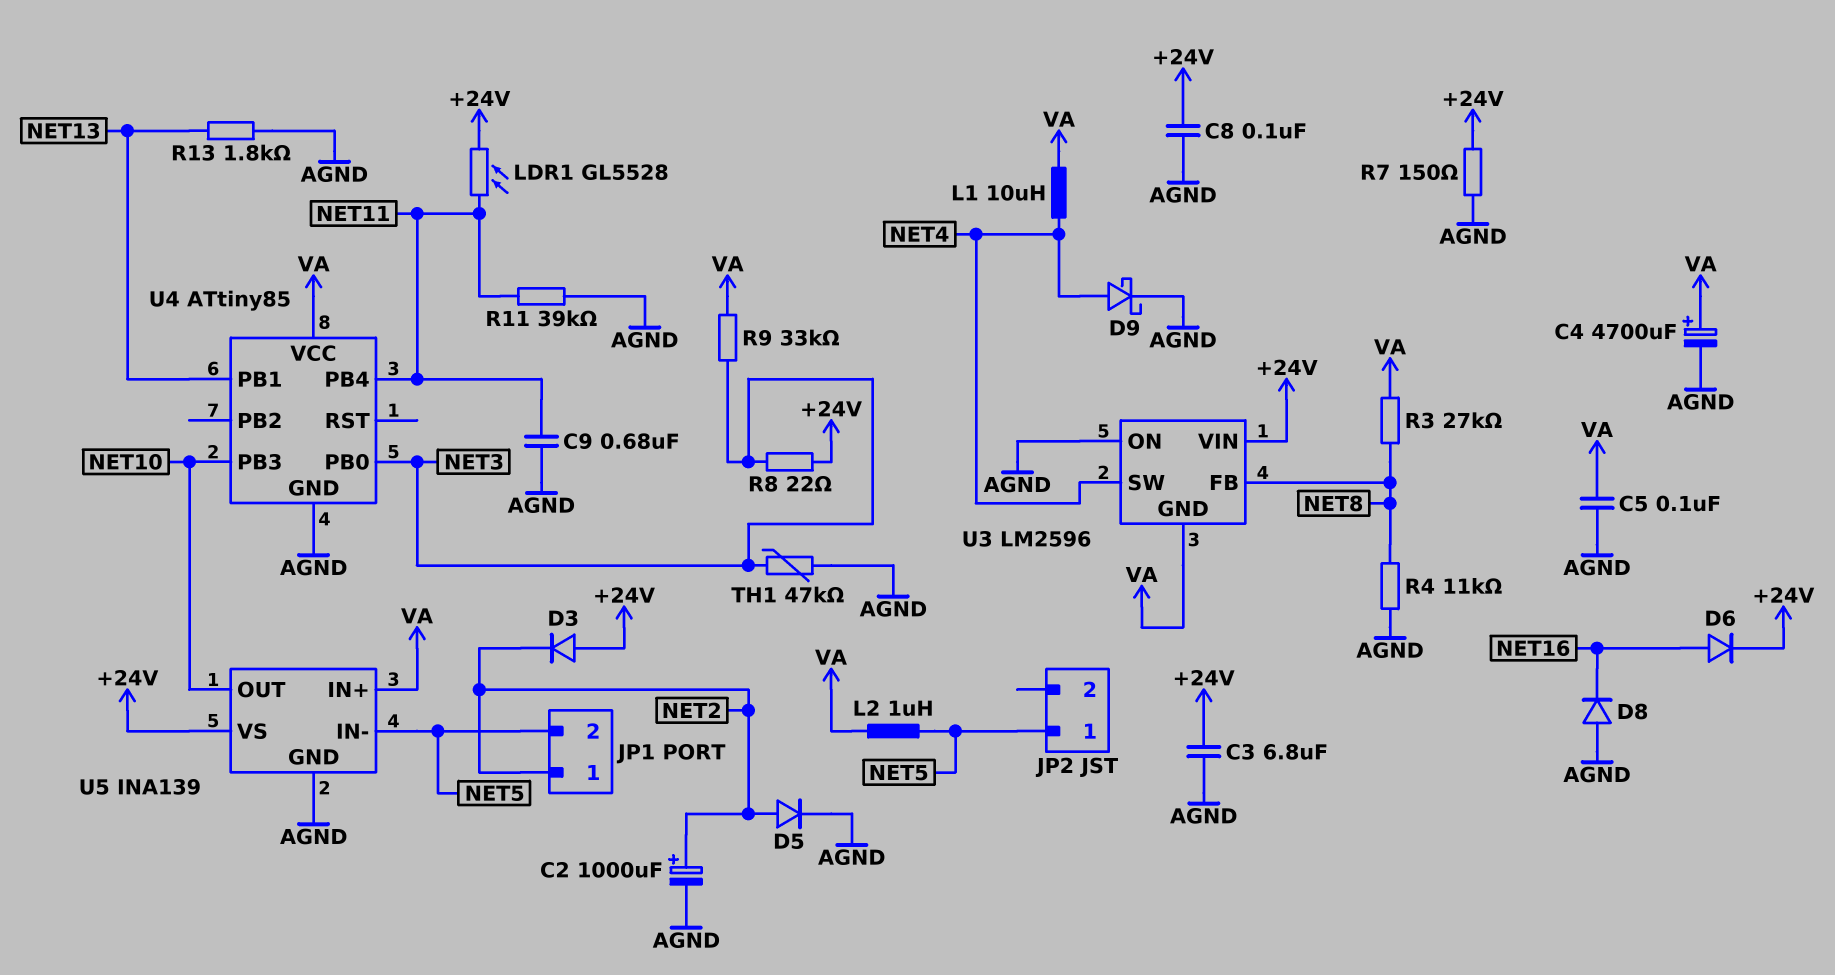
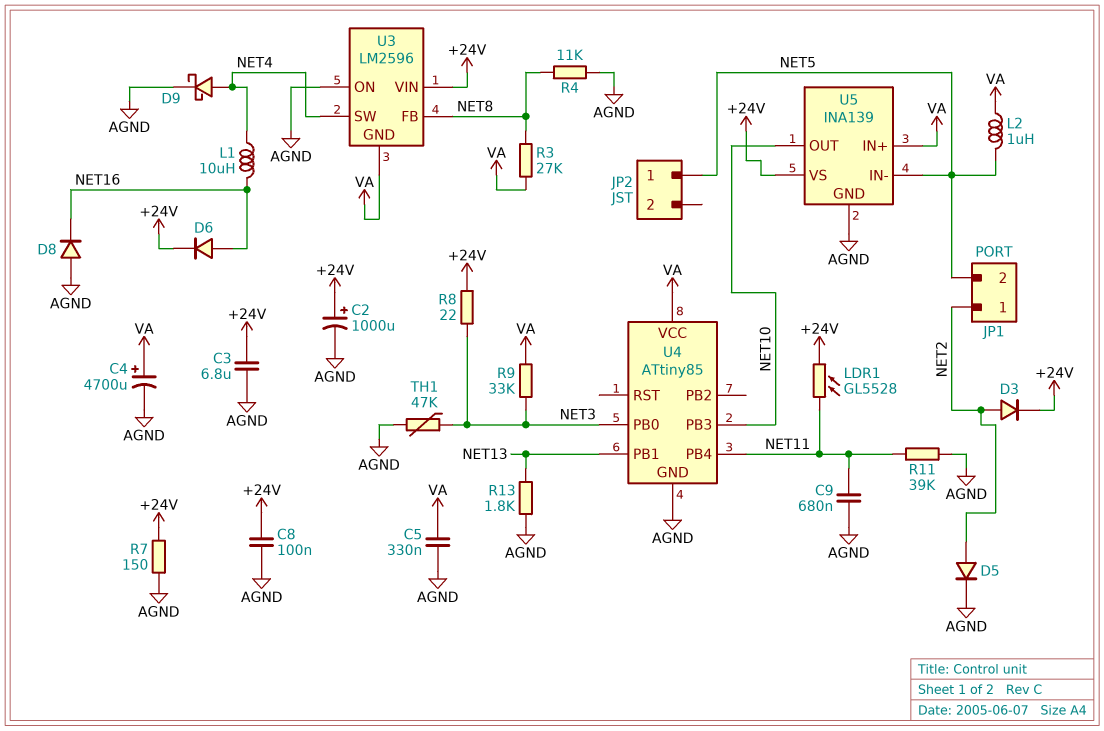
C2: 1000uF (plus NET2, minus AGND) -> 1000uF (plus +24V, minus AGND)
C5: 100nF (AGND, VA) -> 330nF (AGND, VA)
D3: diode (A +24V, K NET2) -> diode (A NET2, K +24V)
L1: 10uH (NET4, VA) -> 10uH (NET4, NET16)

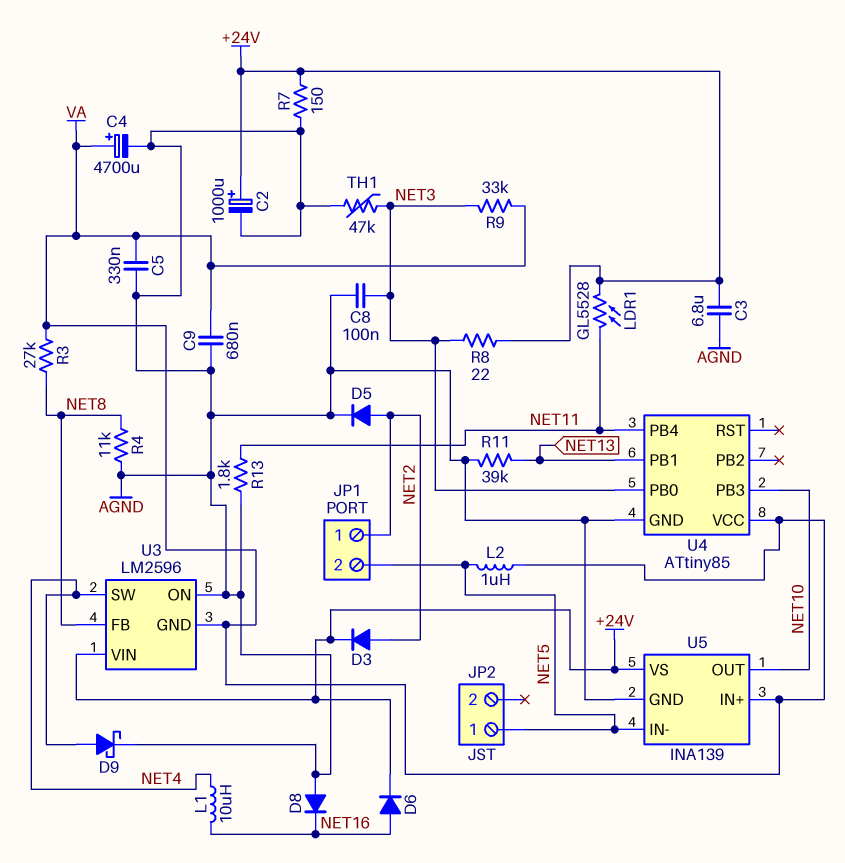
C8: 100nF (+24V, AGND) -> 100nF (AGND, NET3)
C9: 680nF (AGND, NET11) -> 680nF (AGND, VA)
R11: 39k (AGND, NET11) -> 39k (AGND, NET13)
R13: 1.8k (AGND, NET13) -> 1.8k (AGND, NET11)

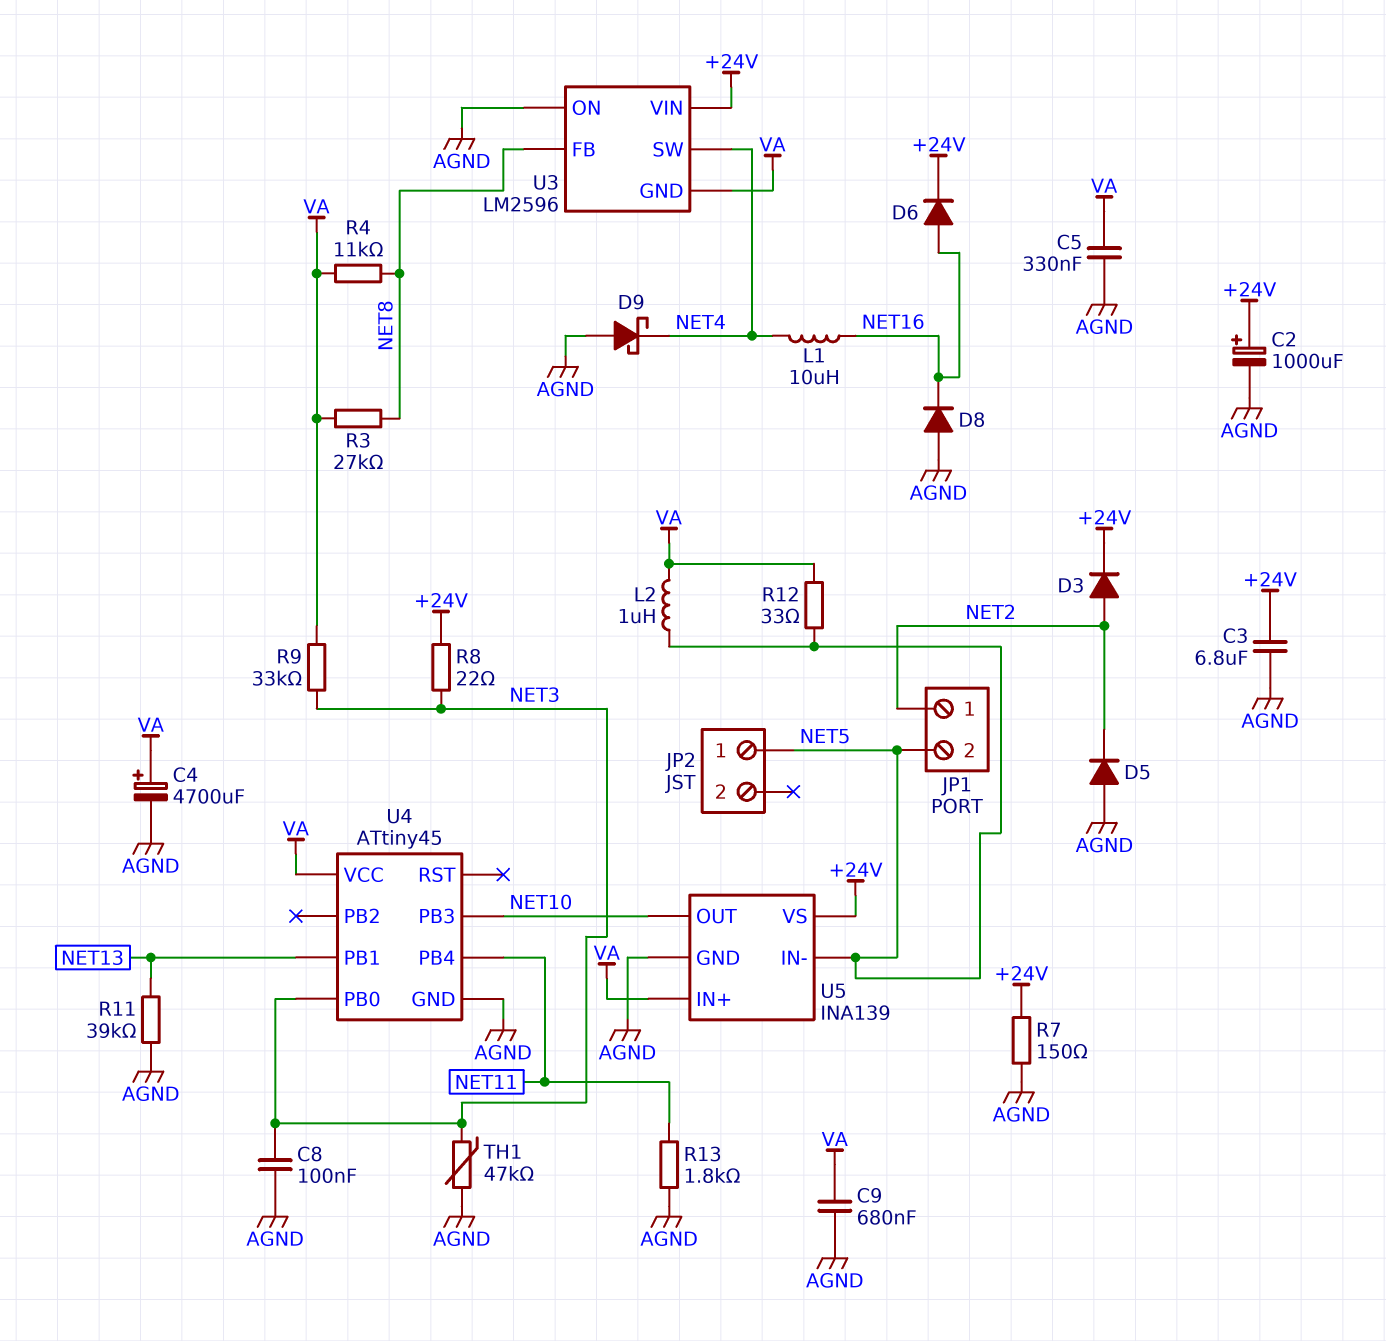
D5: diode (A NET2, K AGND) -> diode (A AGND, K NET2)
D9: schottky (A NET4, K AGND) -> schottky (A AGND, K NET4)
LDR1: GL5528 (+24V, NET11) -> none
R4: 11k (AGND, NET8) -> 11k (NET8, VA)
R12: none -> 33 (NET5, VA)
U4: ATtiny85 -> ATtiny45

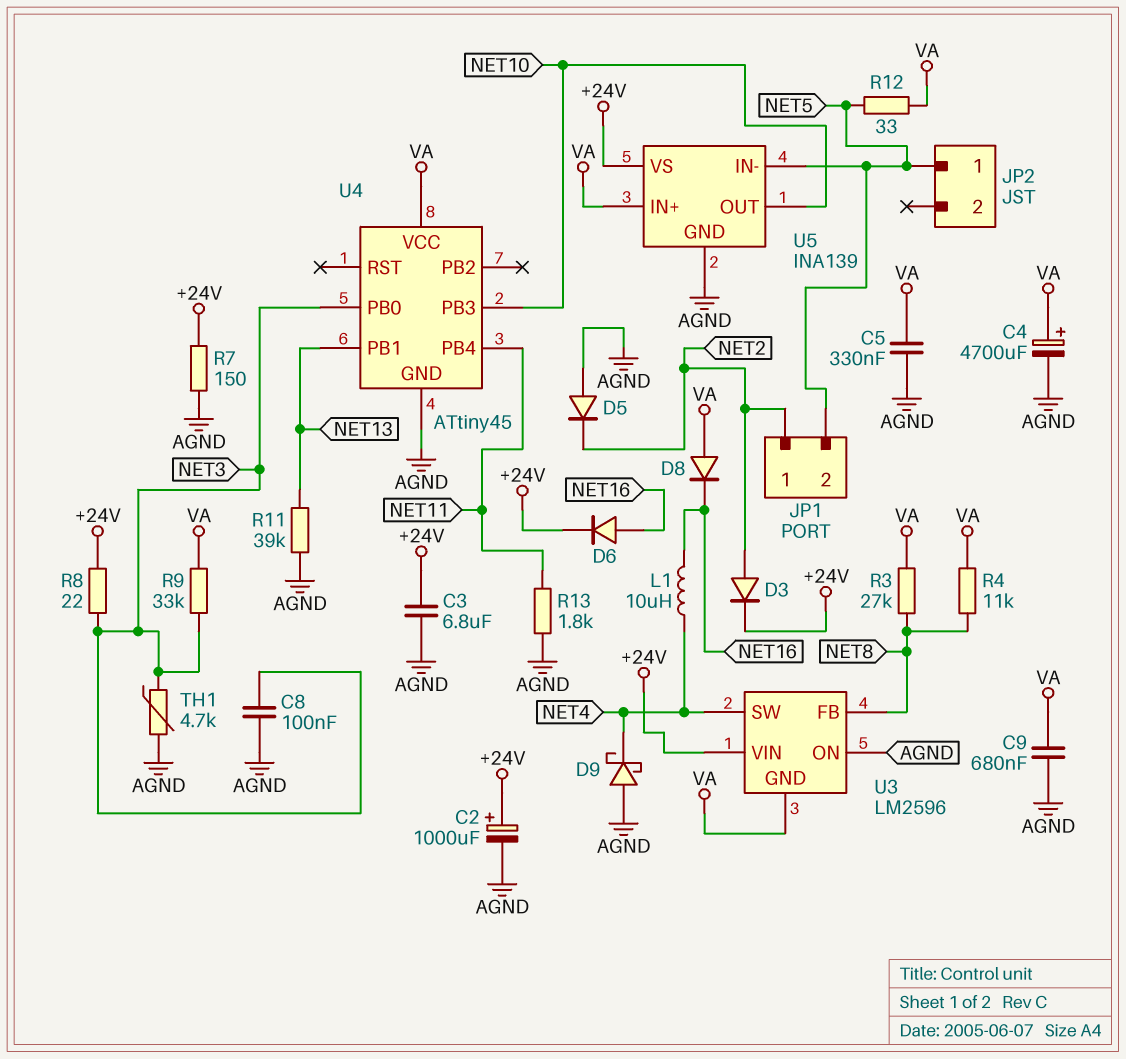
D8: diode (A AGND, K NET16) -> diode (A VA, K NET16)
L2: 1uH (NET5, VA) -> none
TH1: 47k (AGND, NET3) -> 4.7k (AGND, NET3)

